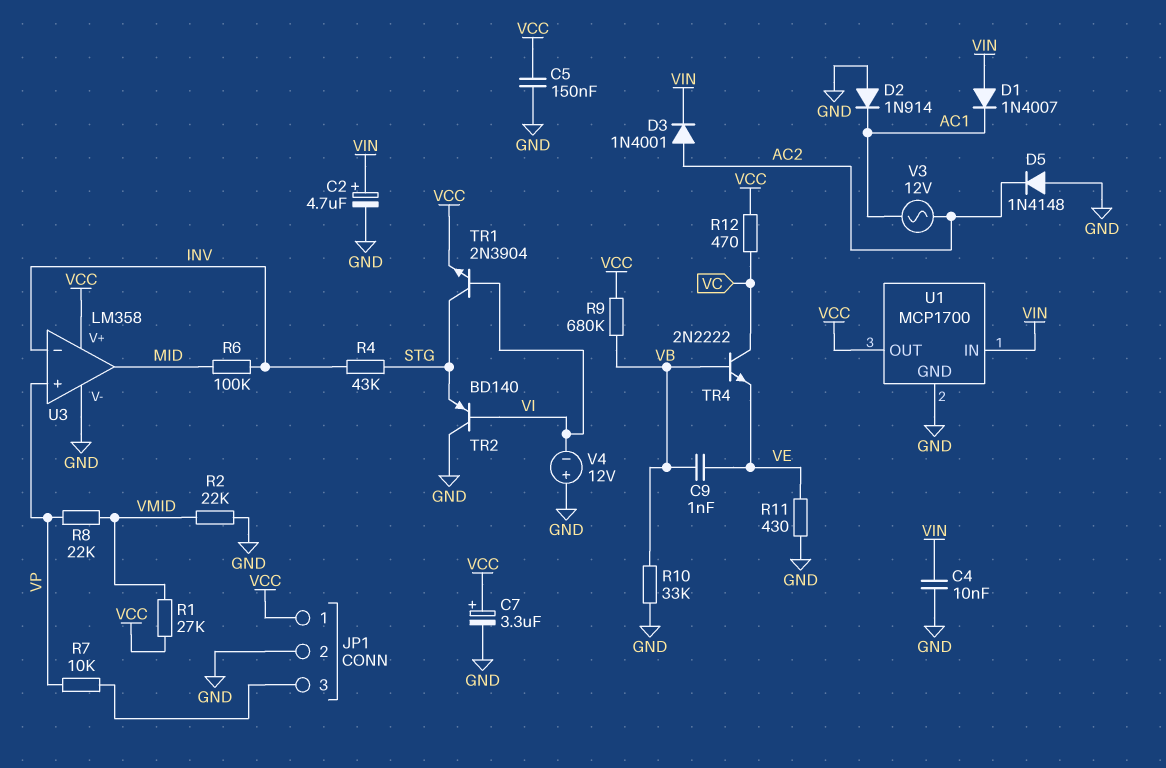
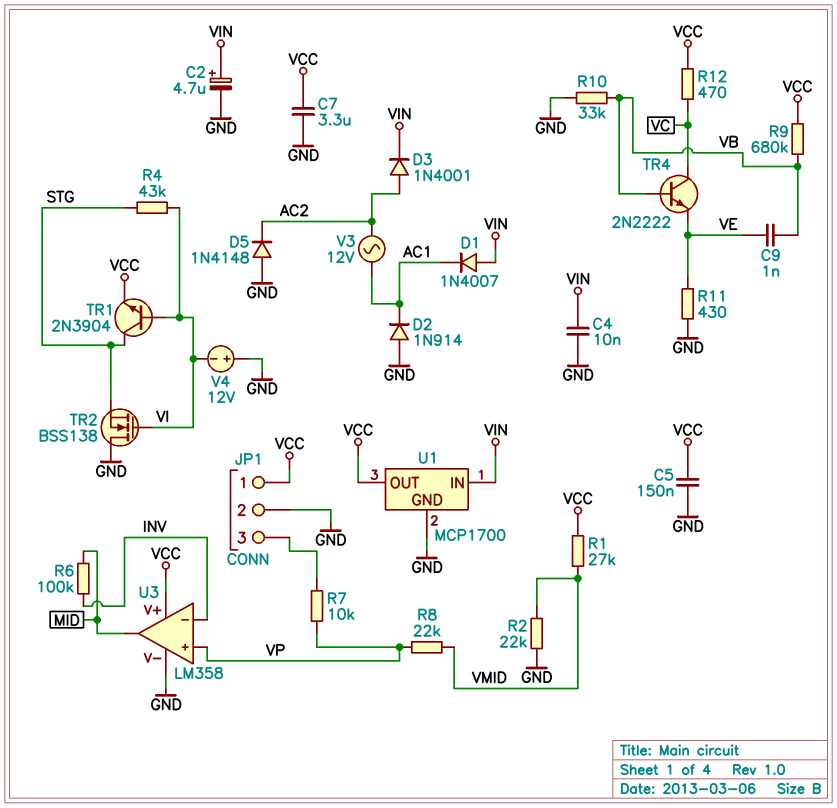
C7: 3.3uF (plus VCC, minus GND) -> 3.3uF (GND, VCC)
R4: 43k (INV, STG) -> 43k (STG, VI)
TR2: PNP BD140 (B VI, C GND, E STG) -> NMOS BSS138 (G VI, D GND, S STG)

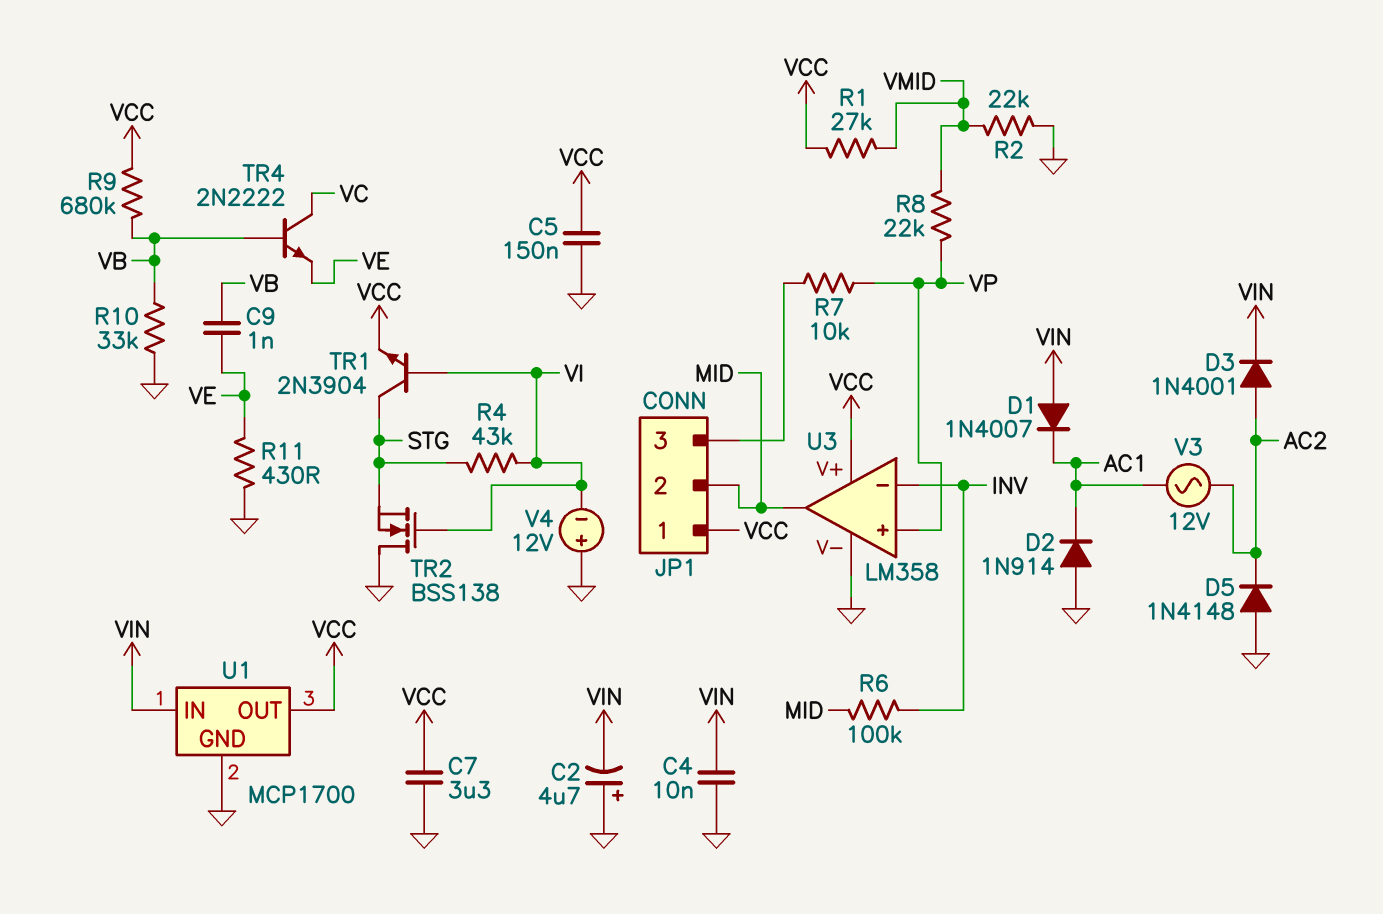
C2: 4.7uF (plus VIN, minus GND) -> 4.7uF (plus GND, minus VIN)
JP1 pin 2: GND -> MID
R12: 470 (VC, VCC) -> none

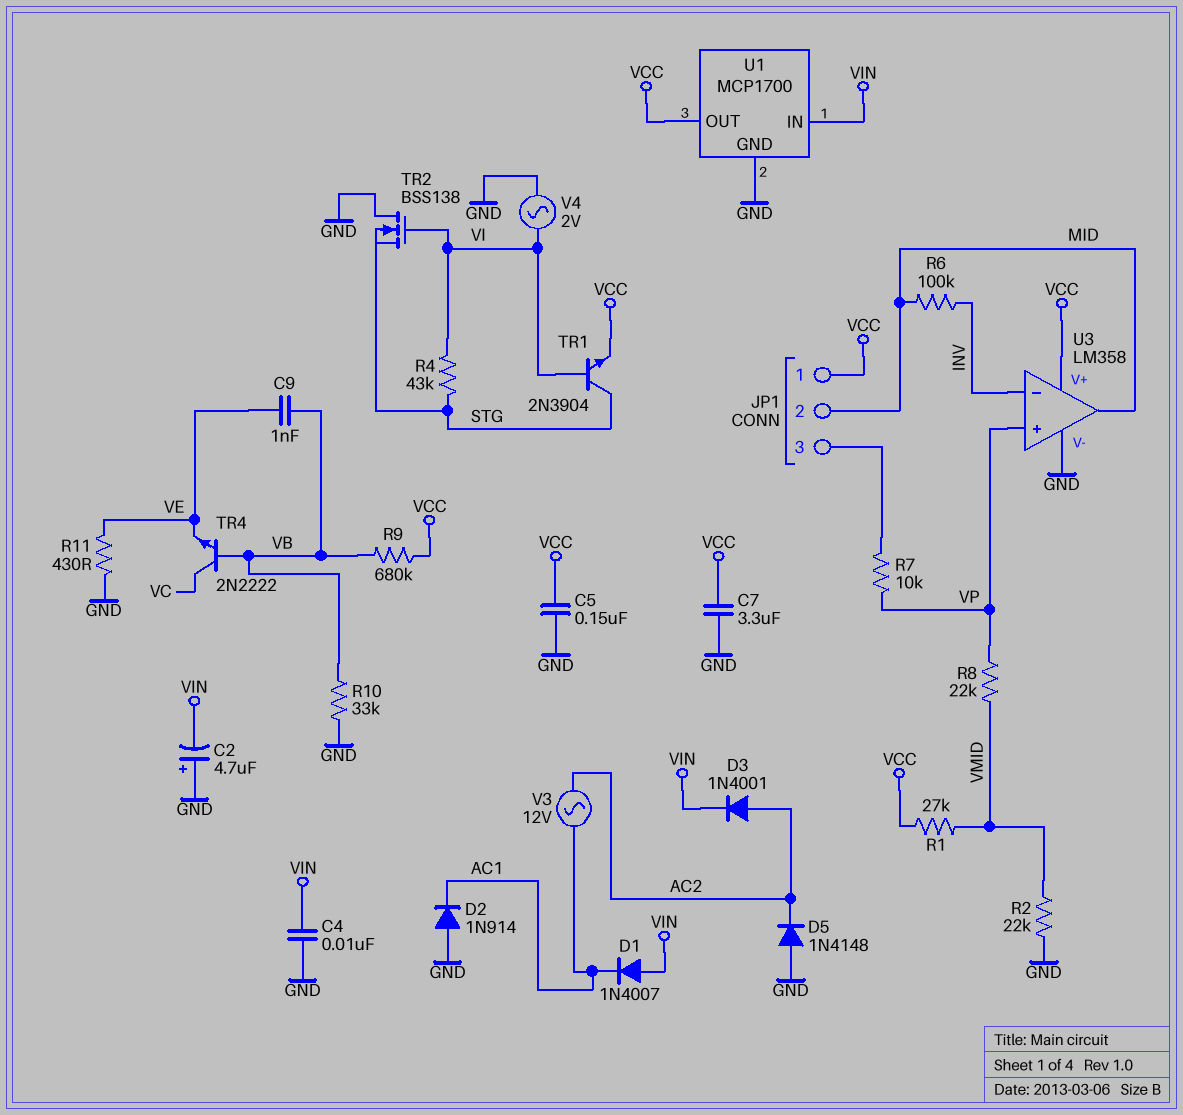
V4: 12V (plus GND, minus VI) -> AC 2V (GND, VI)

